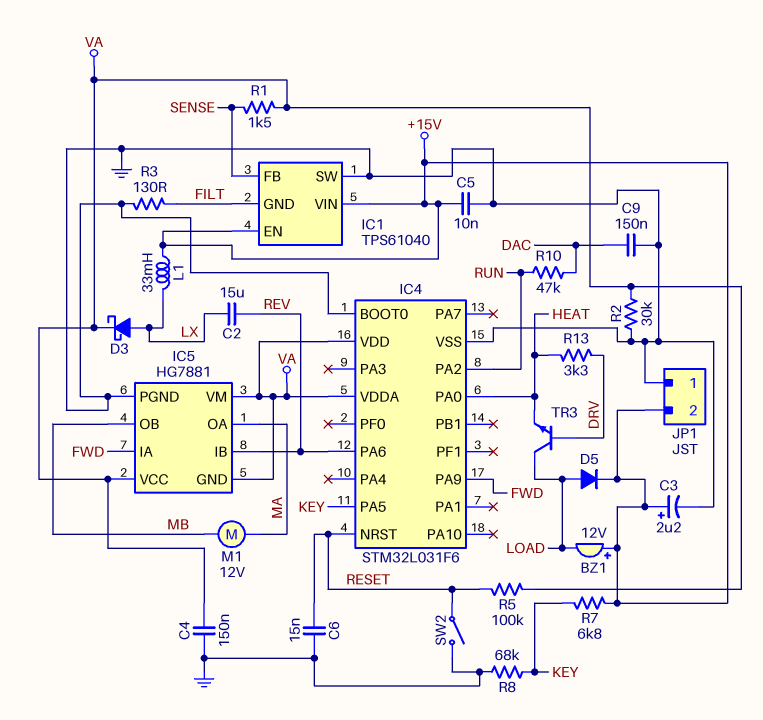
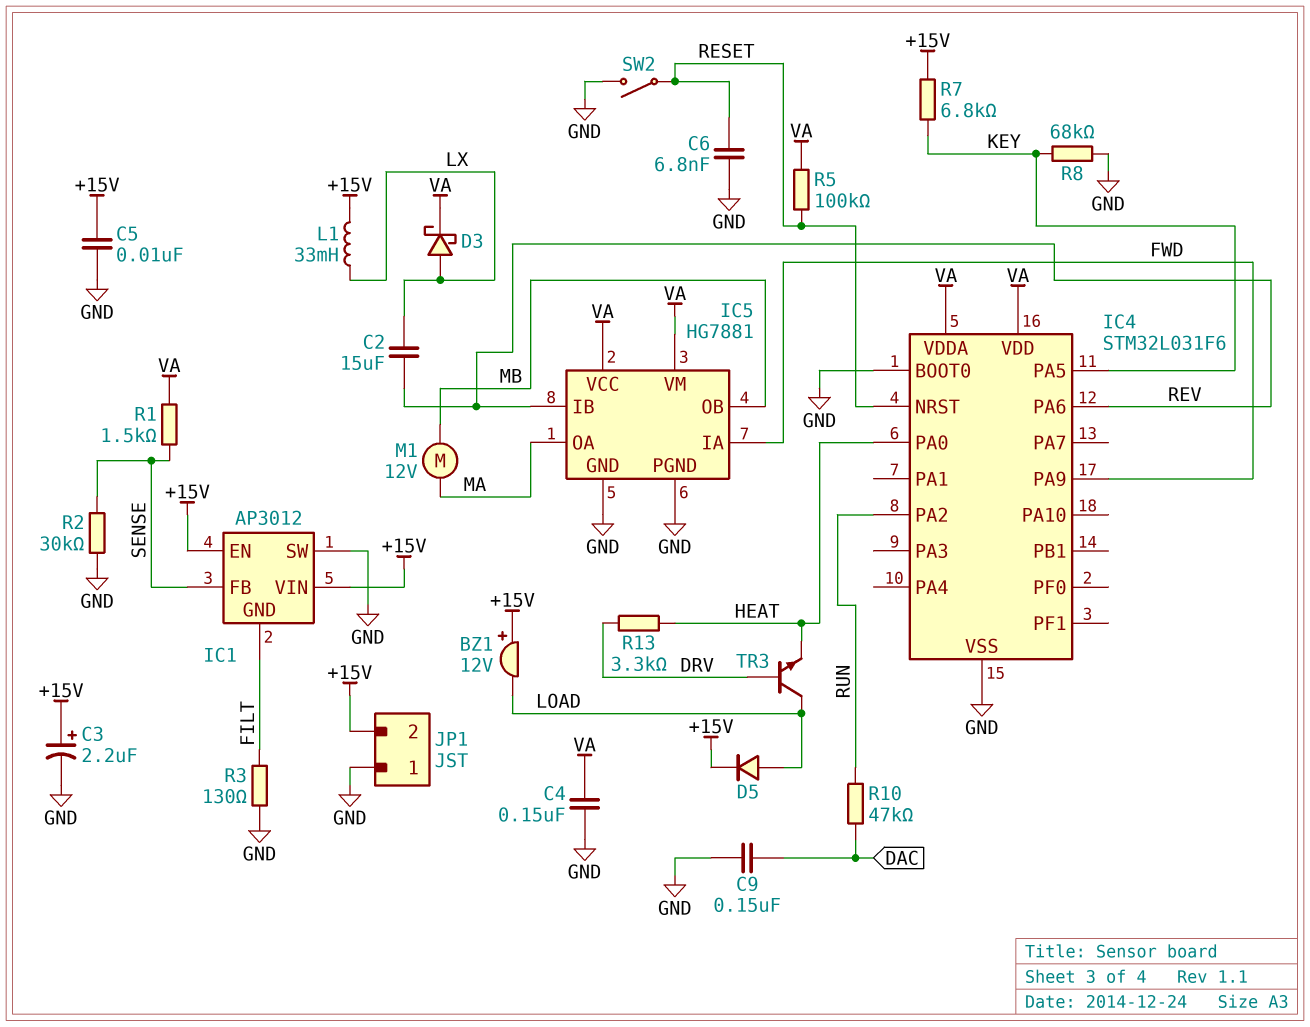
C6: 15nF (GND, RESET) -> 6.8nF (GND, RESET)
IC1: TPS61040 -> AP3012
IC5 pin GND: VA -> GND
R2: 30k (GND, VA) -> 30k (GND, SENSE)

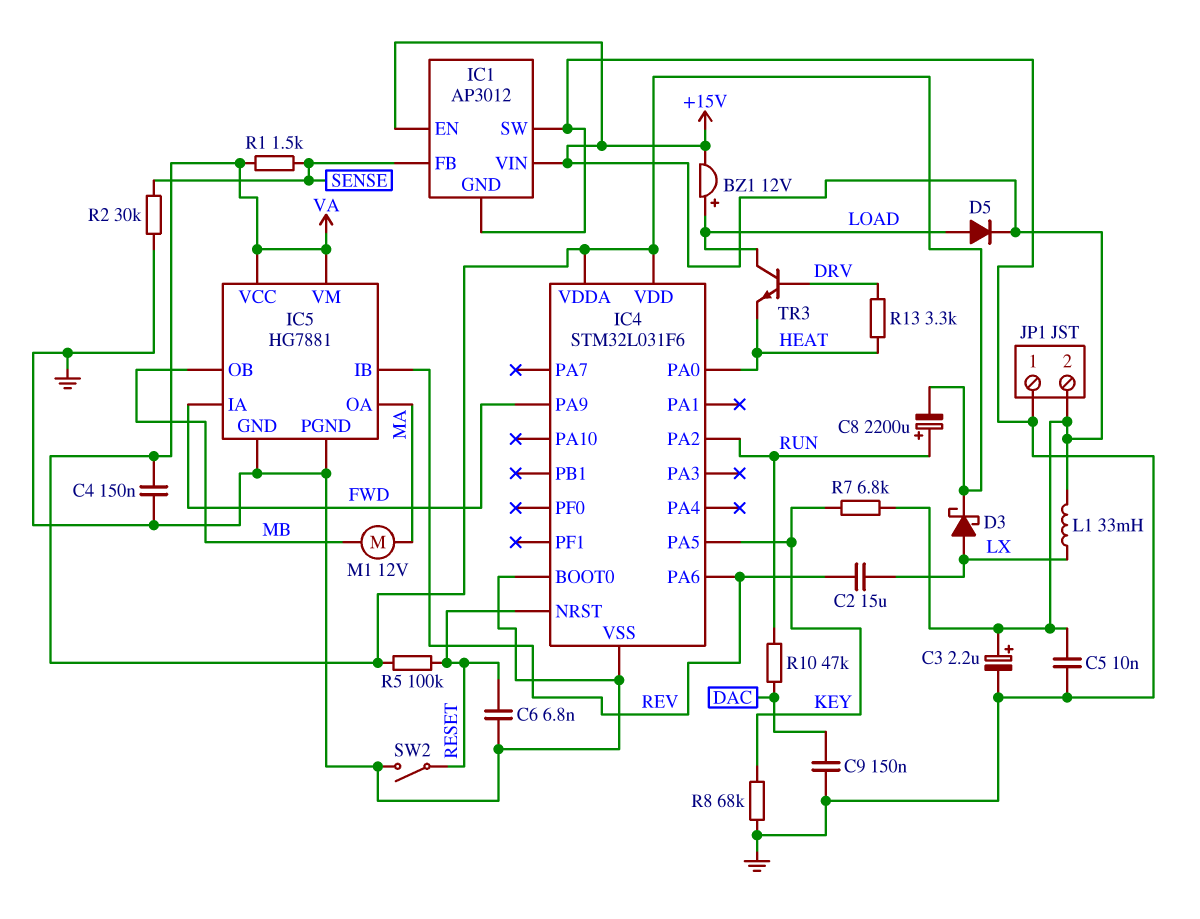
BZ1: buzzer 12V (plus +15V, minus LOAD) -> buzzer 12V (plus LOAD, minus +15V)
C8: none -> 2200uF (plus RUN, minus VA)
IC1 pin GND: FILT -> GND
R3: 130 (FILT, GND) -> none

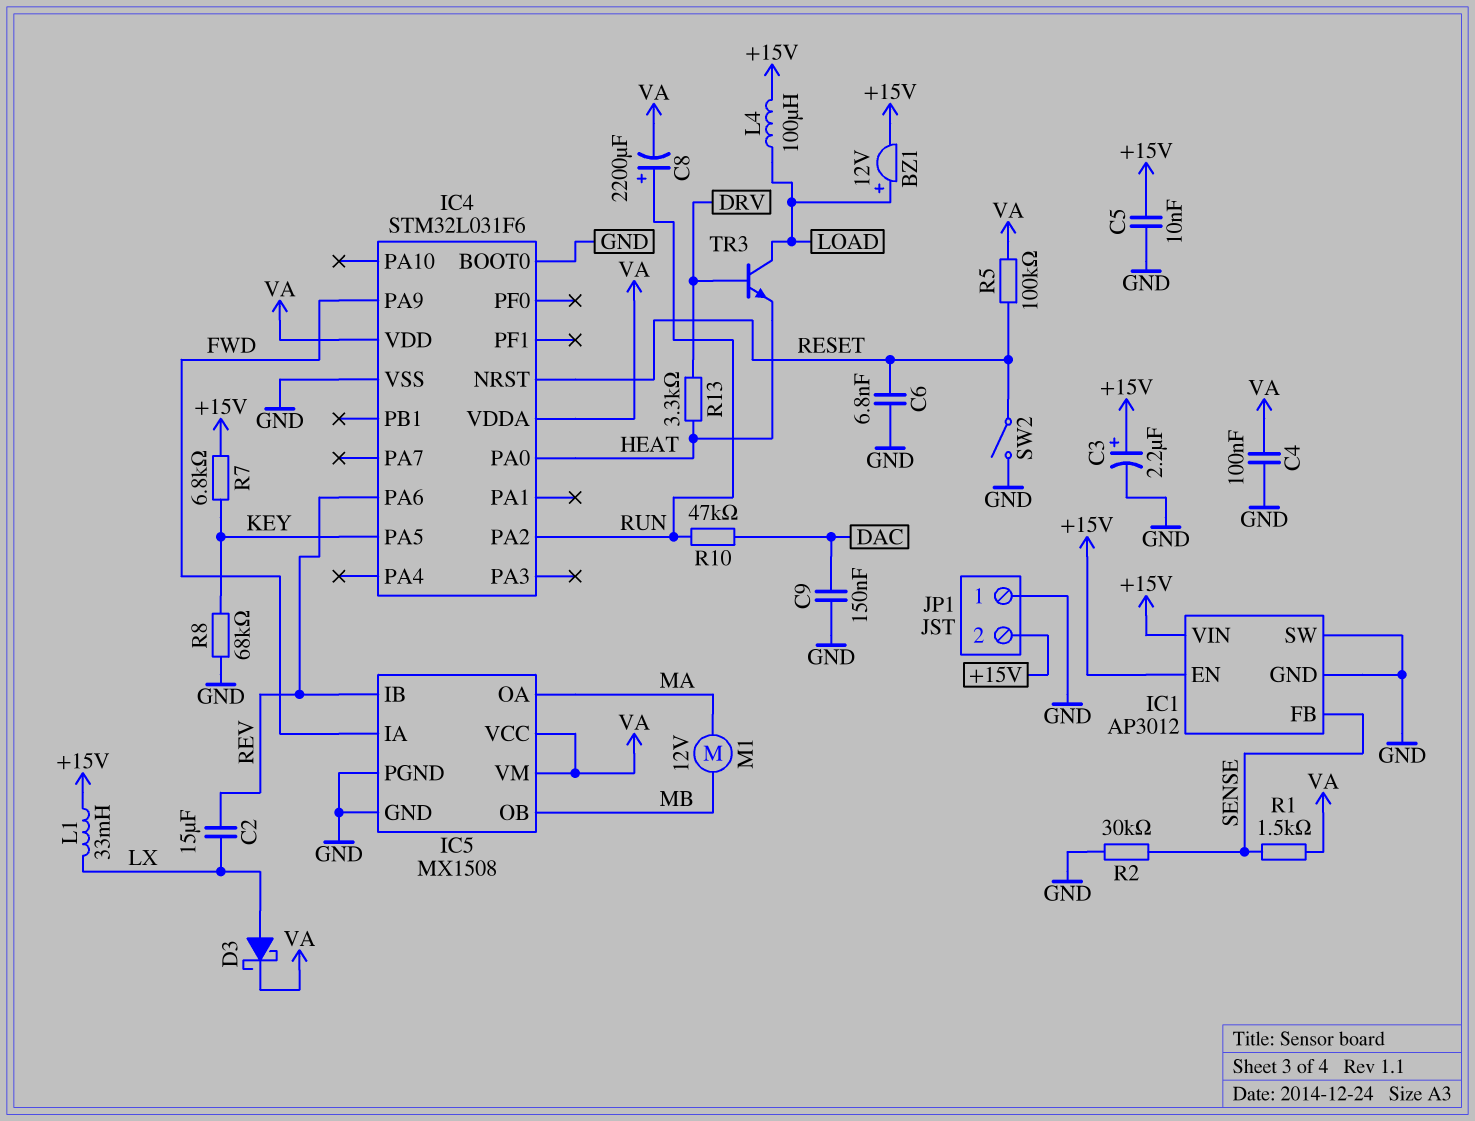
C4: 150nF (GND, VA) -> 100nF (GND, VA)
D5: diode (A LOAD, K +15V) -> none
IC5: HG7881 -> MX1508
L4: none -> 100uH (+15V, LOAD)

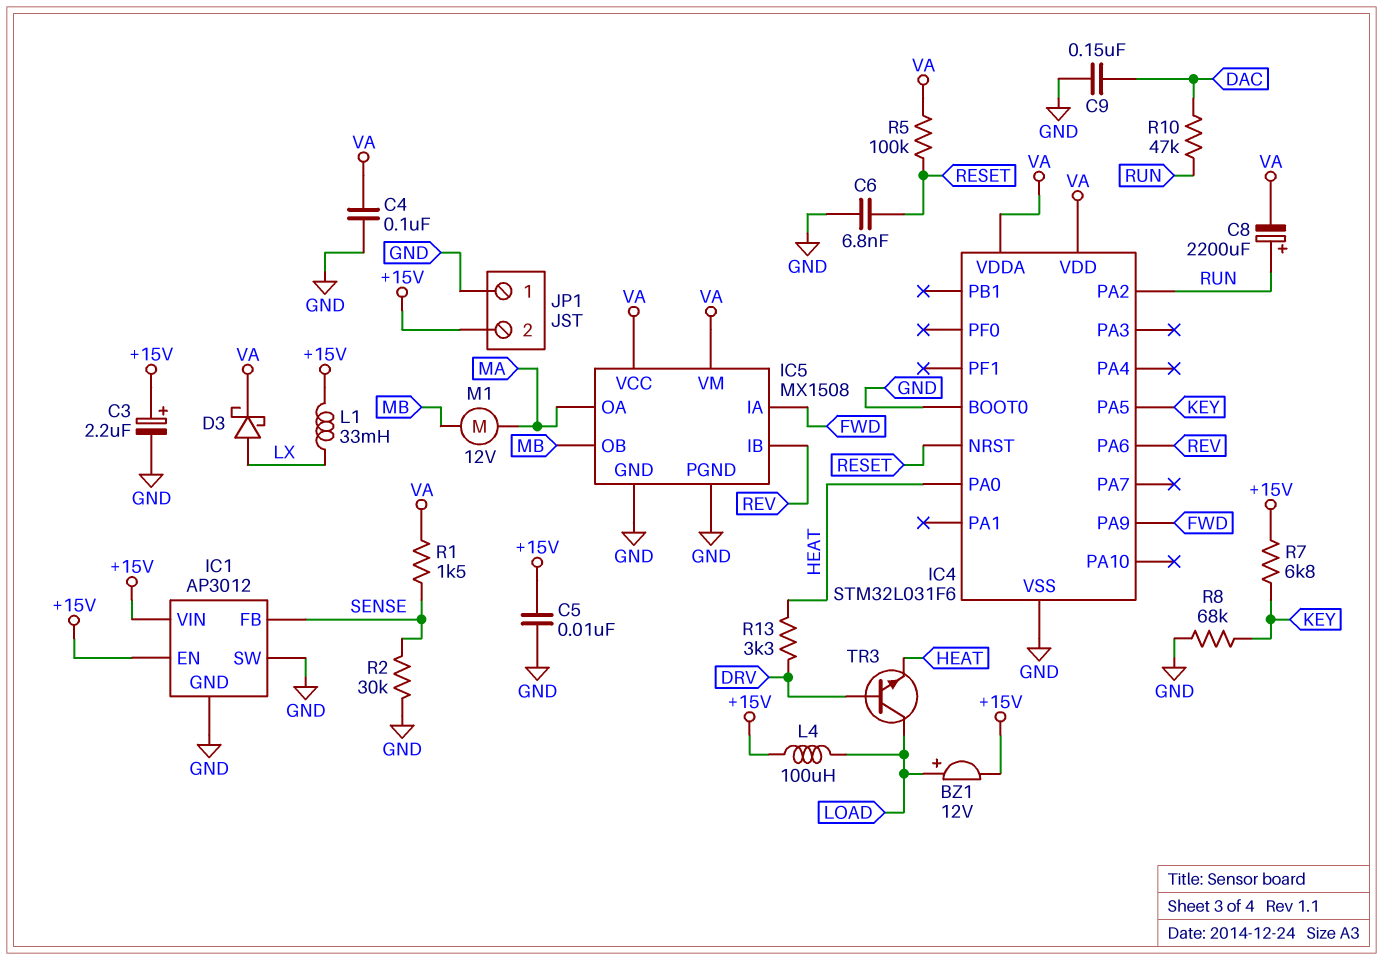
C2: 15uF (LX, REV) -> none
SW2: switch (GND, RESET) -> none

